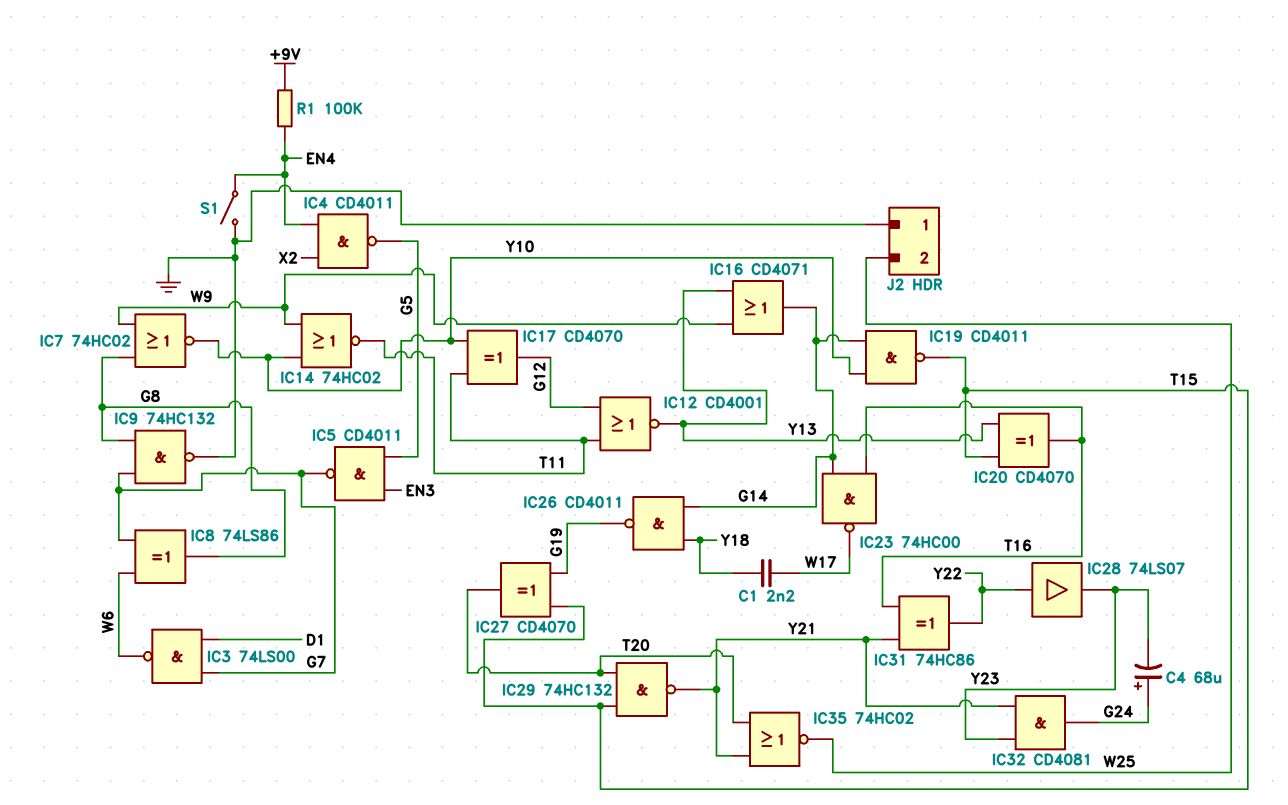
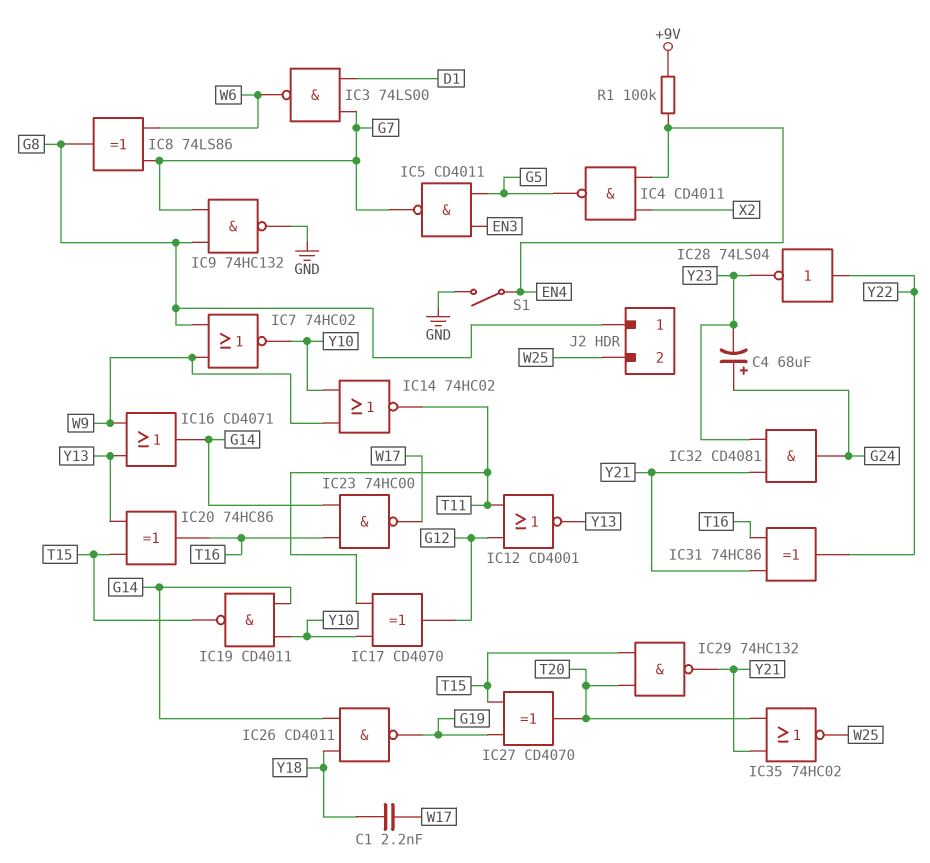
IC20: XOR CD4070 (in T15, in Y13, out T16) -> XOR 74HC86 (in T15, in Y13, out T16)
IC28: buffer 74LS07 (in Y22, out Y23) -> NOT 74LS04 (in Y22, out Y23)
J2 pin 1: GND -> G8

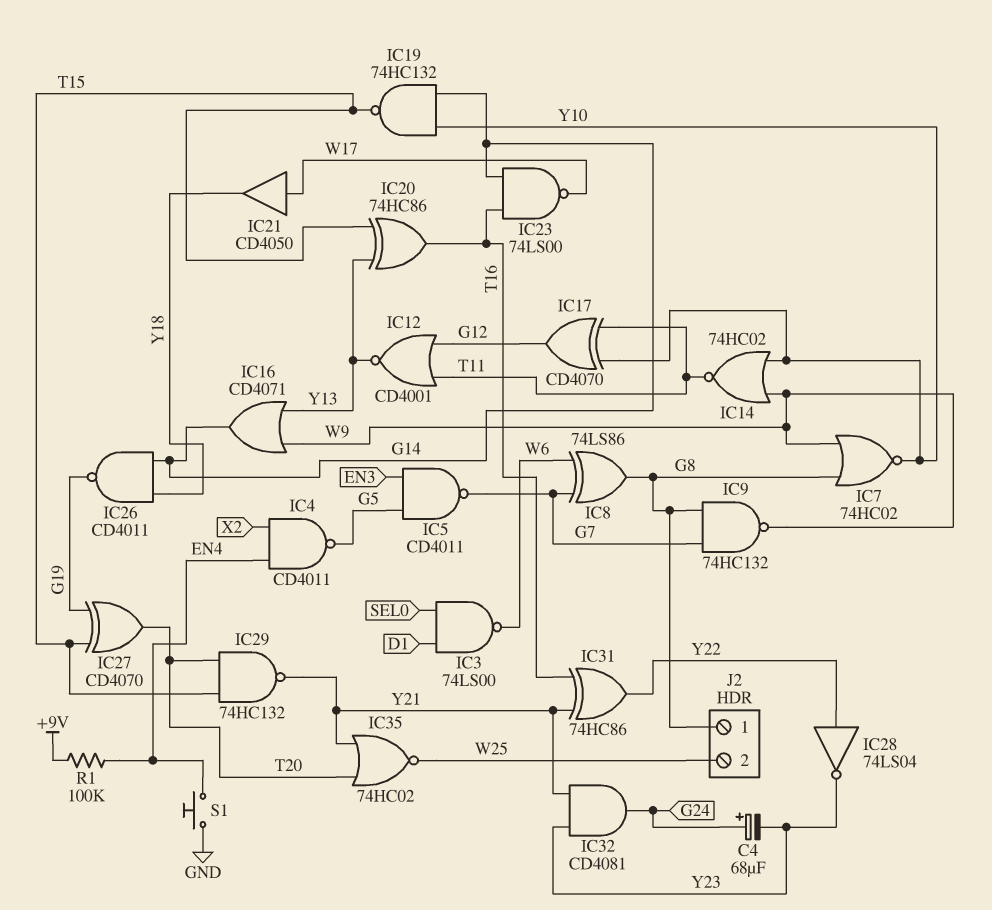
C1: 2.2nF (W17, Y18) -> none
IC3: NAND 74LS00 (in D1, in G7, out W6) -> NAND 74LS00 (in D1, in SEL0, out W6)
IC9: NAND 74HC132 (in G7, in G8, out GND) -> NAND 74HC132 (in G7, in G8, out W9)
IC19: NAND CD4011 (in G14, in Y10, out T15) -> NAND 74HC132 (in G14, in Y10, out T15)
IC21: none -> buffer CD4050 (in W17, out Y18)
IC23: NAND 74HC00 (in G14, in T16, out W17) -> NAND 74LS00 (in G14, in T16, out W17)
S1: switch (EN4, GND) -> button (EN4, GND)

